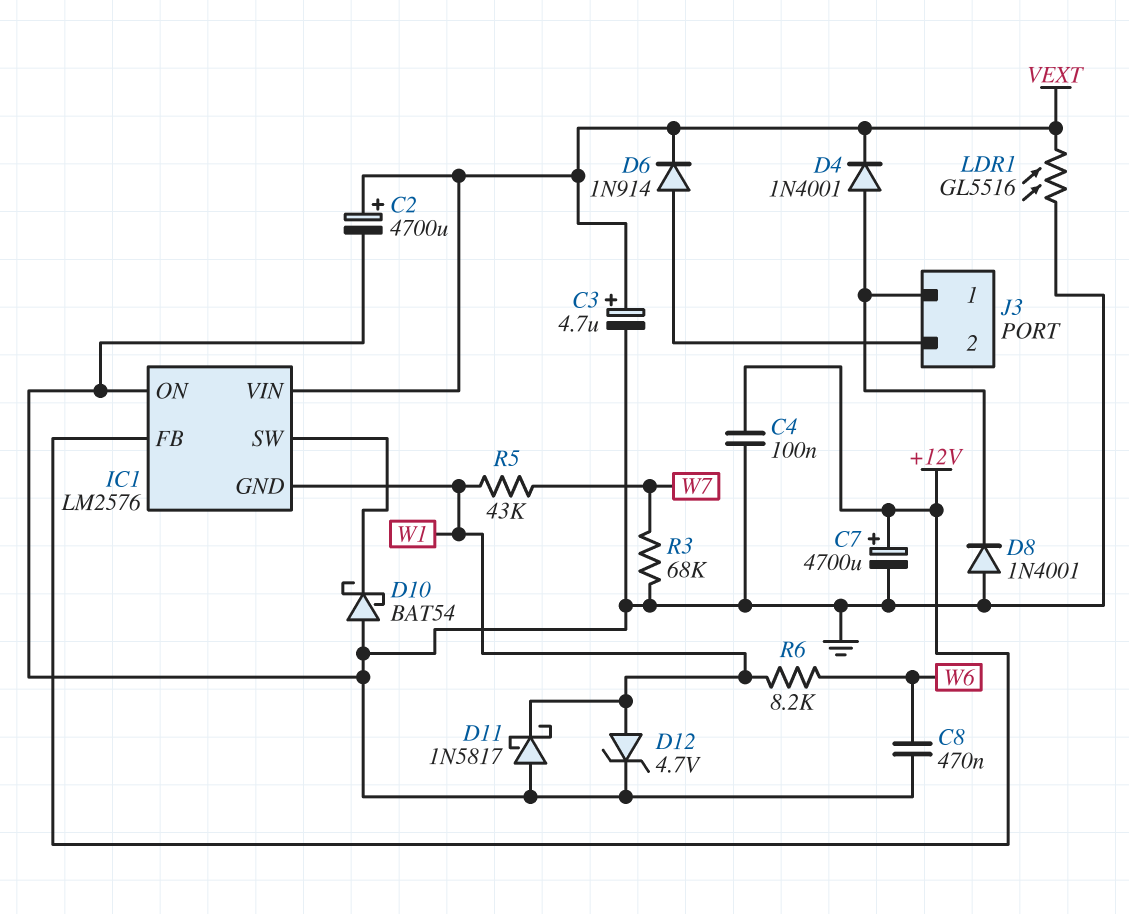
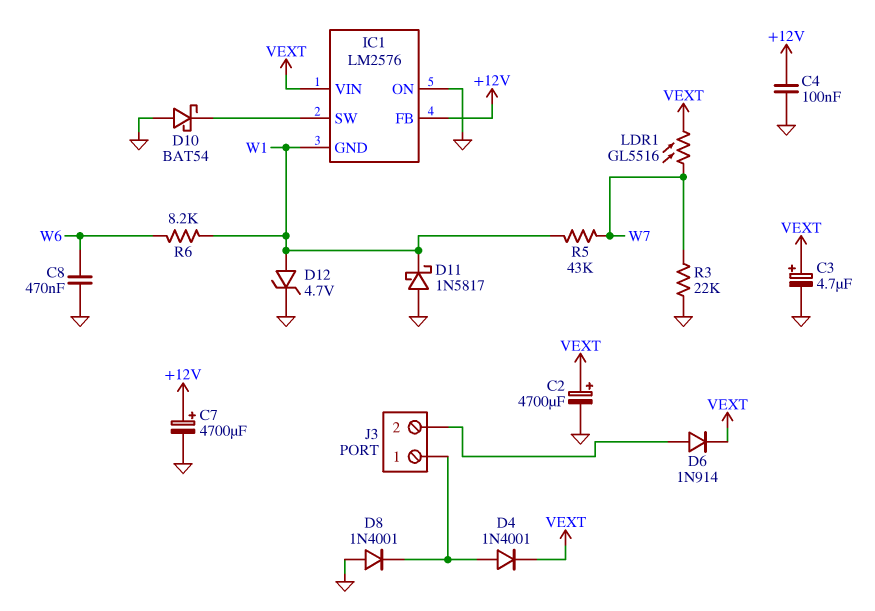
LDR1: GL5516 (GND, VEXT) -> GL5516 (VEXT, W7)
R3: 68k (GND, W7) -> 22k (GND, W7)

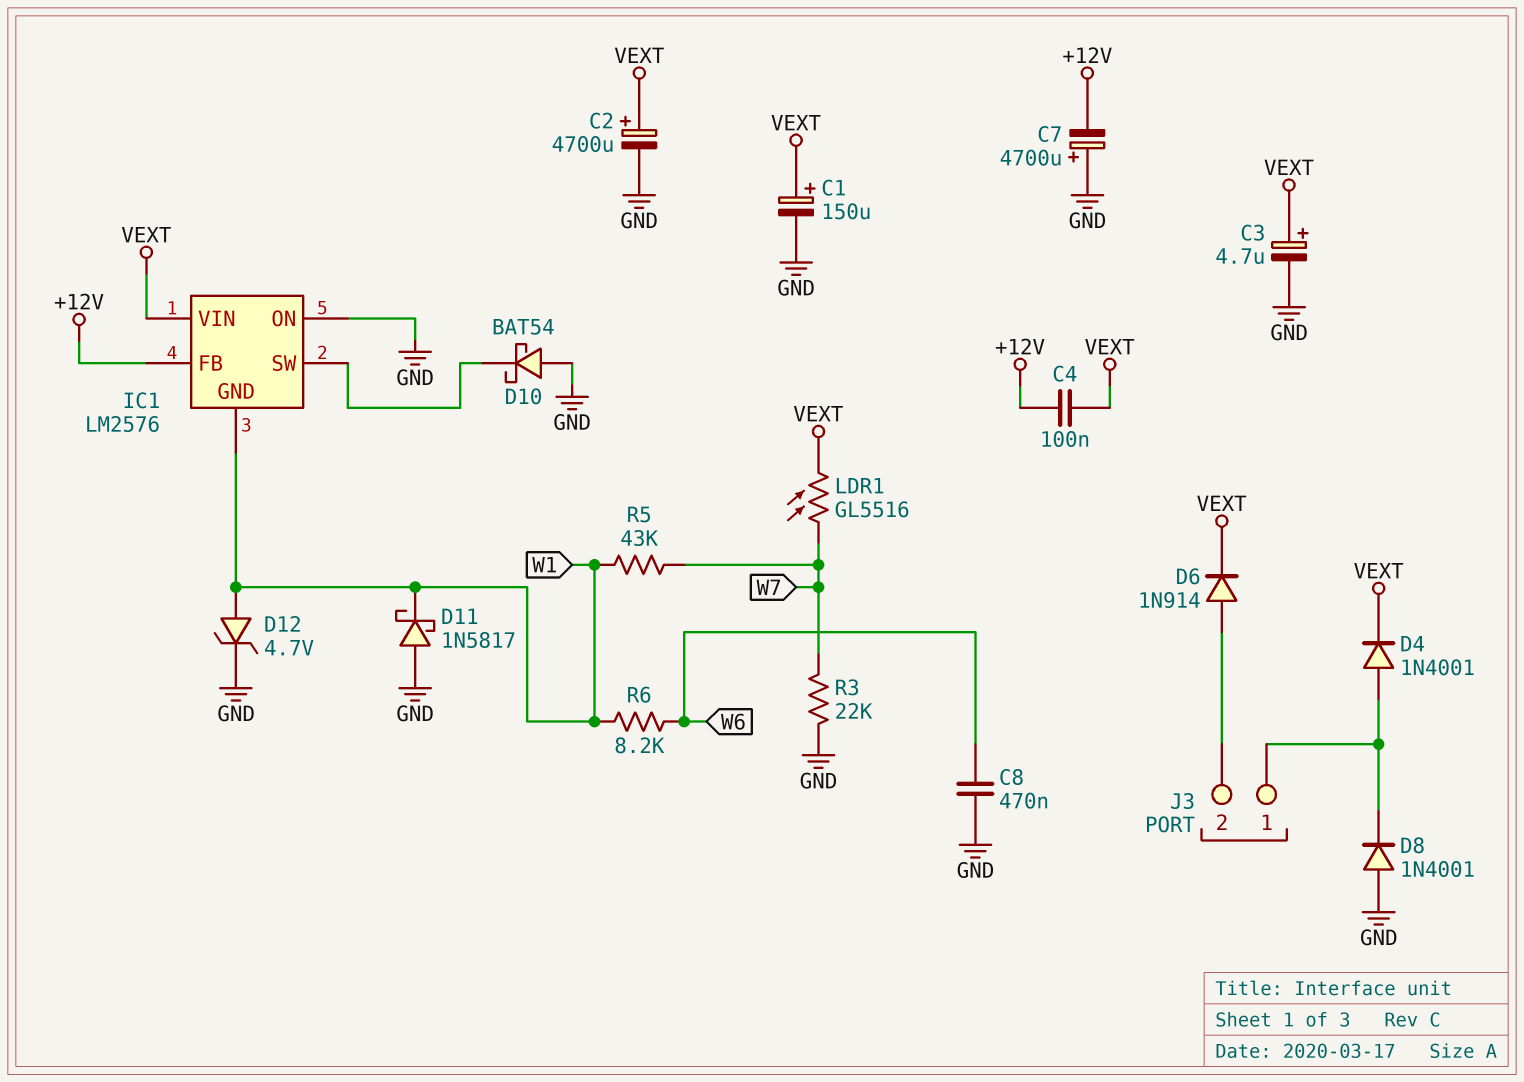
C1: none -> 150uF (plus VEXT, minus GND)
C4: 100nF (+12V, GND) -> 100nF (+12V, VEXT)
C7: 4700uF (plus +12V, minus GND) -> 4700uF (plus GND, minus +12V)

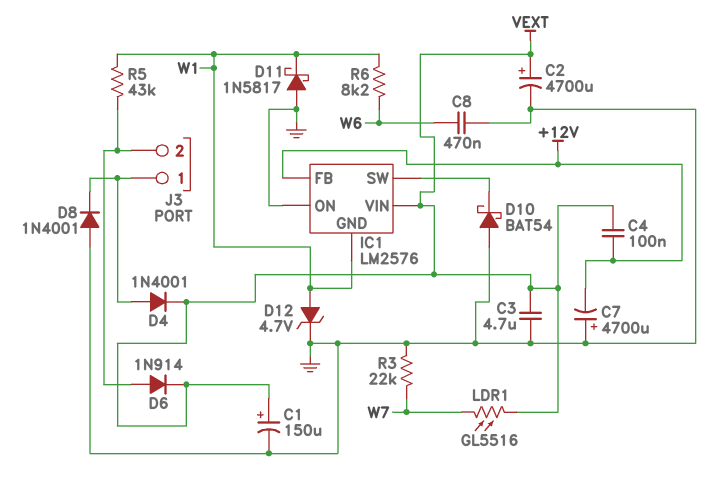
C3: 4.7uF (plus VEXT, minus GND) -> 4.7uF (GND, VEXT)
R5: 43k (W1, W7) -> 43k (J3/2, W1)

